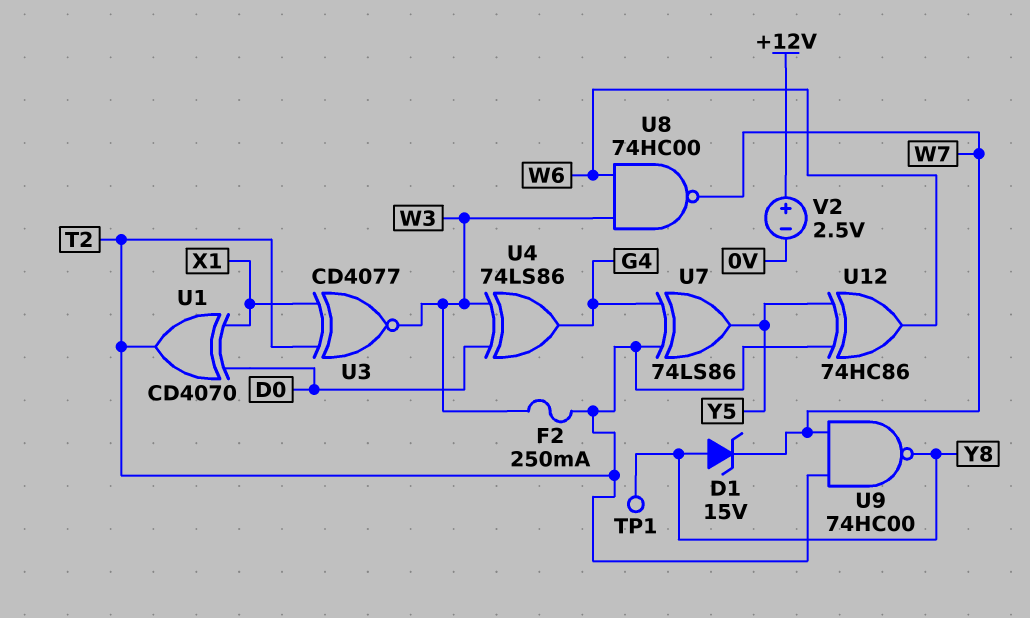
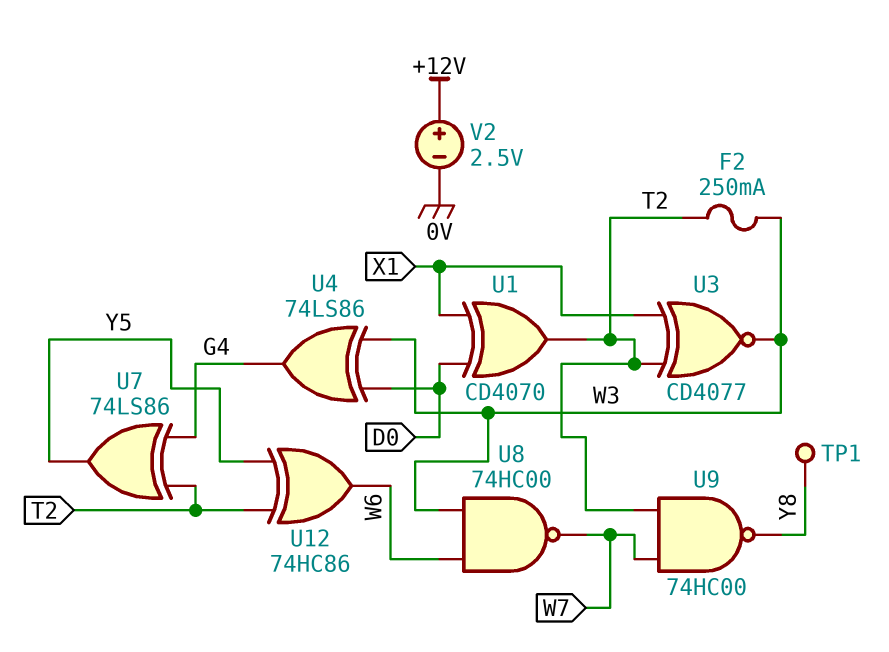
D1: zener 15V (A Y8, K W7) -> none

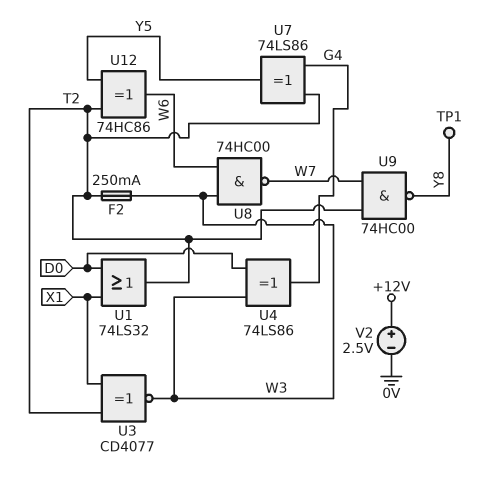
U1: XOR CD4070 (in D0, in X1, out T2) -> OR 74LS32 (in D0, in X1, out T2)

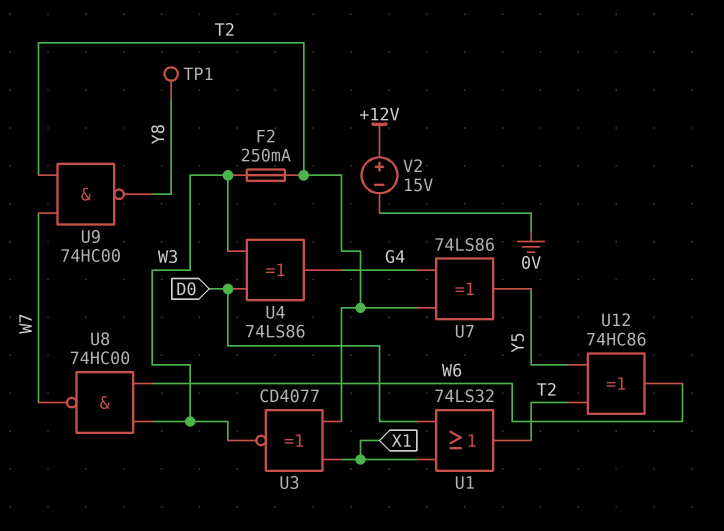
V2: 2.5V (plus +12V, minus 0V) -> 15V (plus +12V, minus 0V)

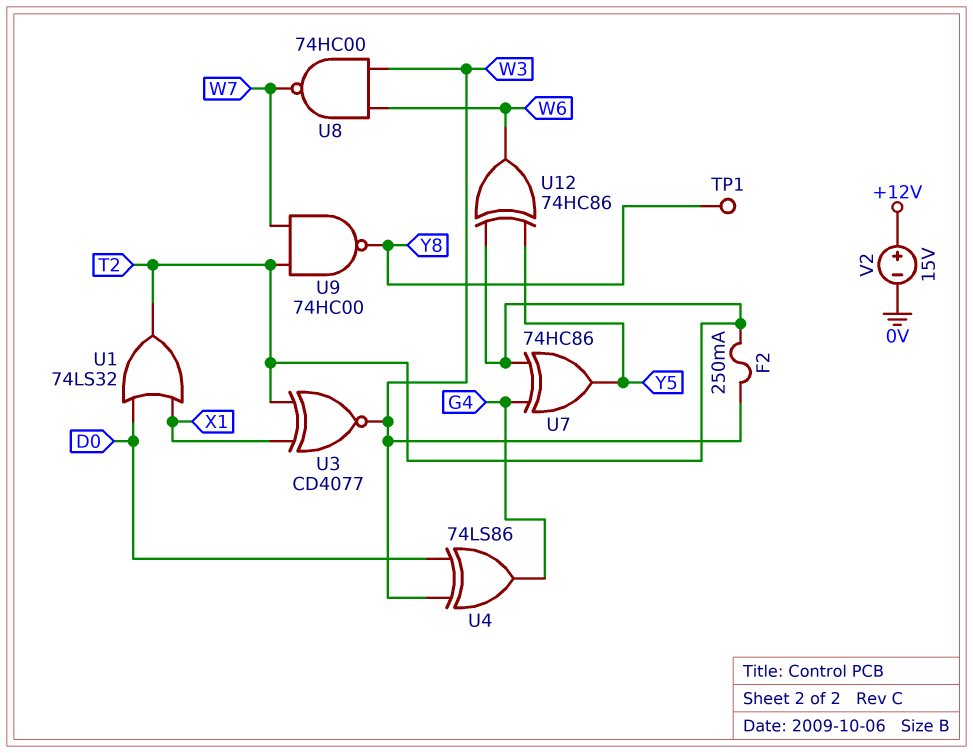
U7: XOR 74LS86 (in G4, in T2, out Y5) -> XOR 74HC86 (in G4, in T2, out Y5)

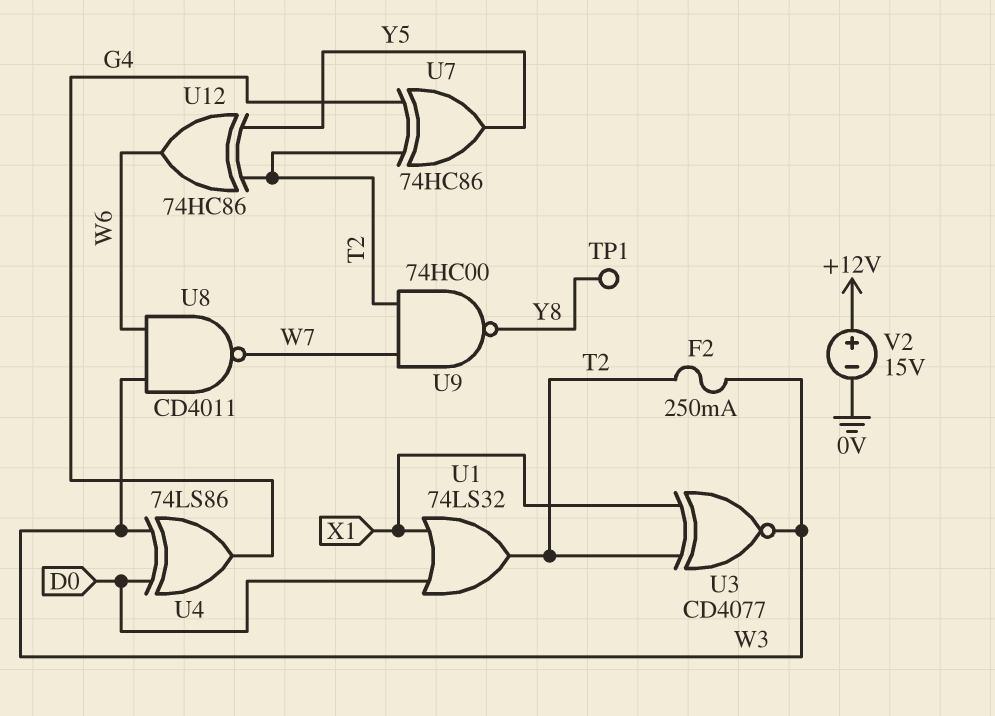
U8: NAND 74HC00 (in W3, in W6, out W7) -> NAND CD4011 (in W3, in W6, out W7)

